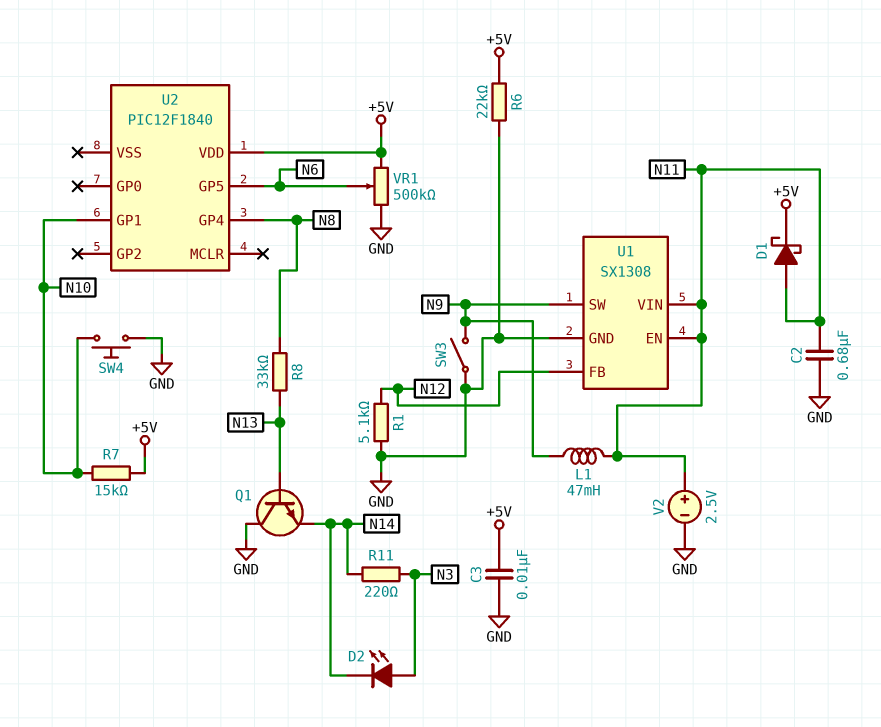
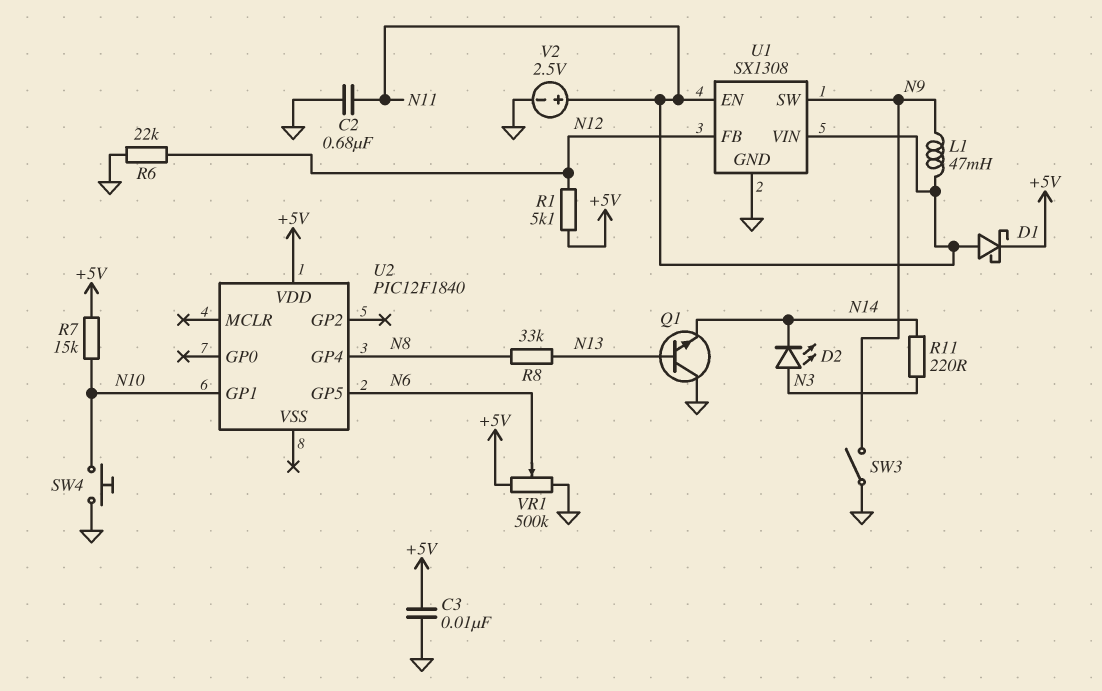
R1: 5.1k (GND, N12) -> 5.1k (+5V, N12)
R6: 22k (+5V, GND) -> 22k (GND, N12)

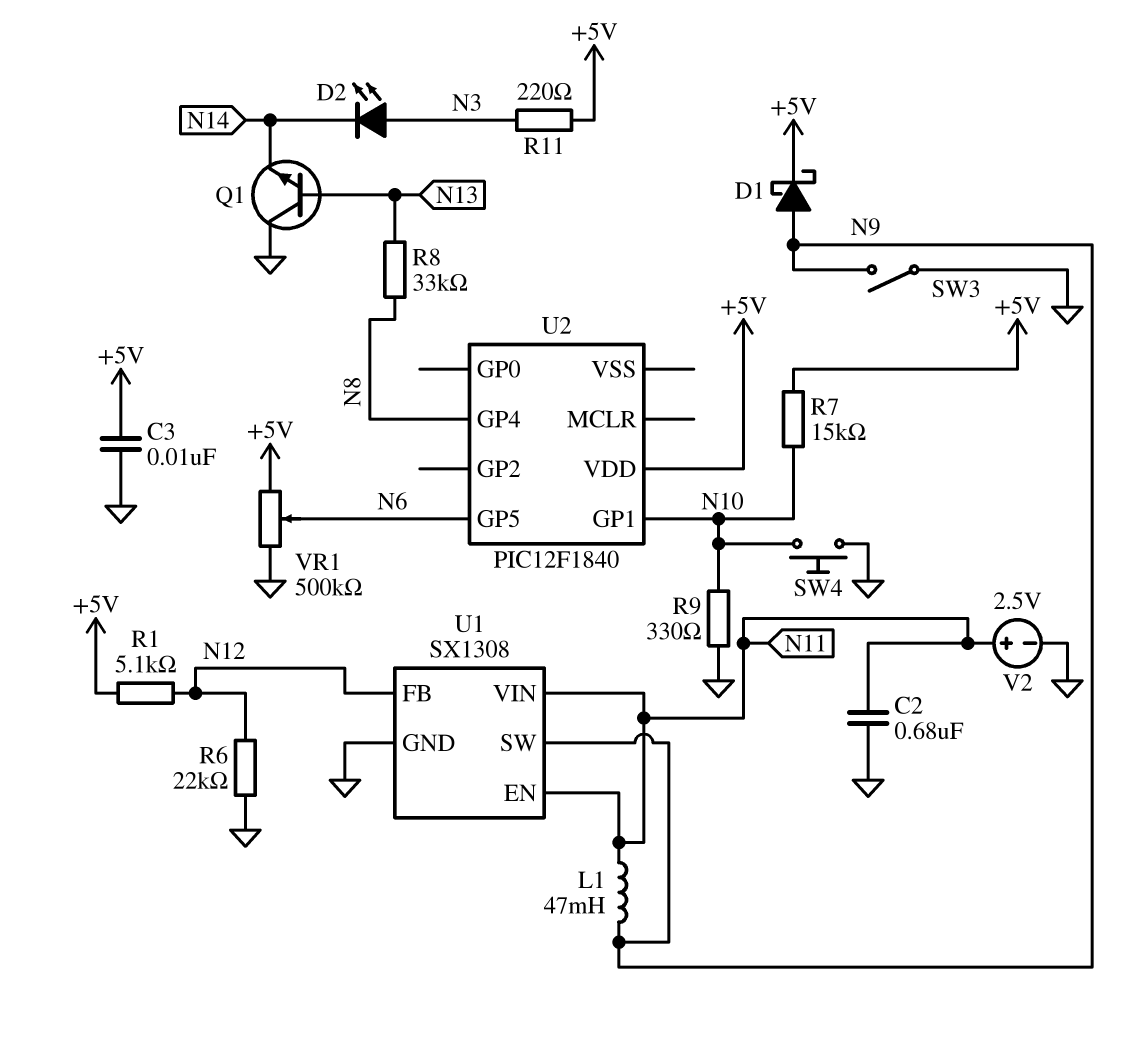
D1: schottky (A N11, K +5V) -> schottky (A N9, K +5V)
R9: none -> 330 (GND, N10)
R11: 220 (N3, N14) -> 220 (+5V, N3)

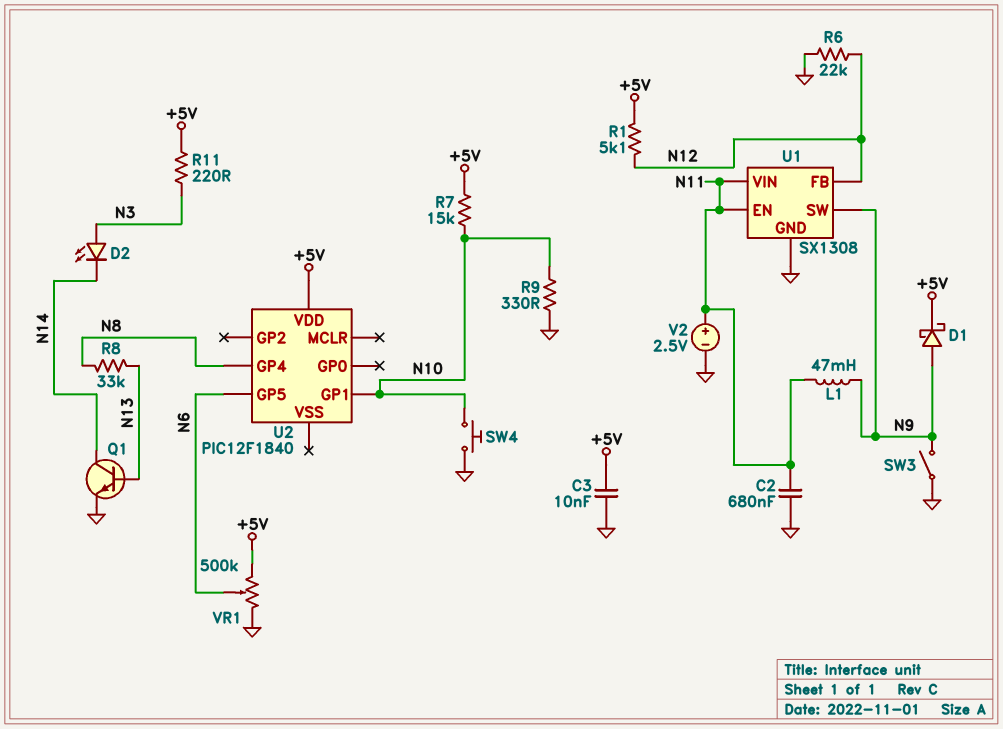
Q1: NPN (B N13, C GND, E N14) -> NPN (B N13, C N14, E GND)

